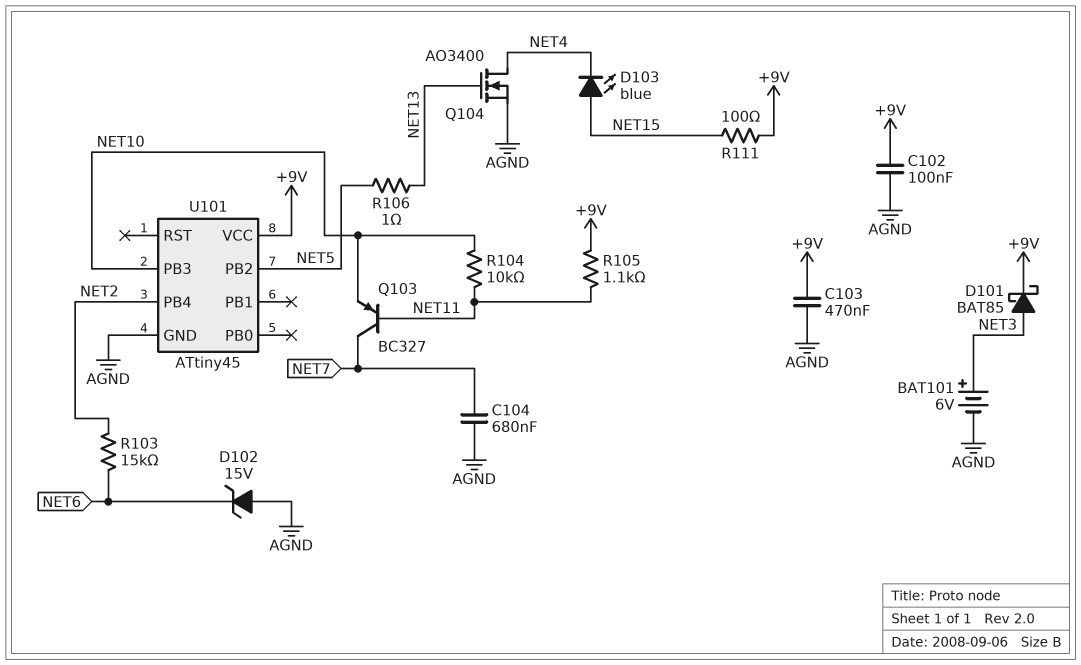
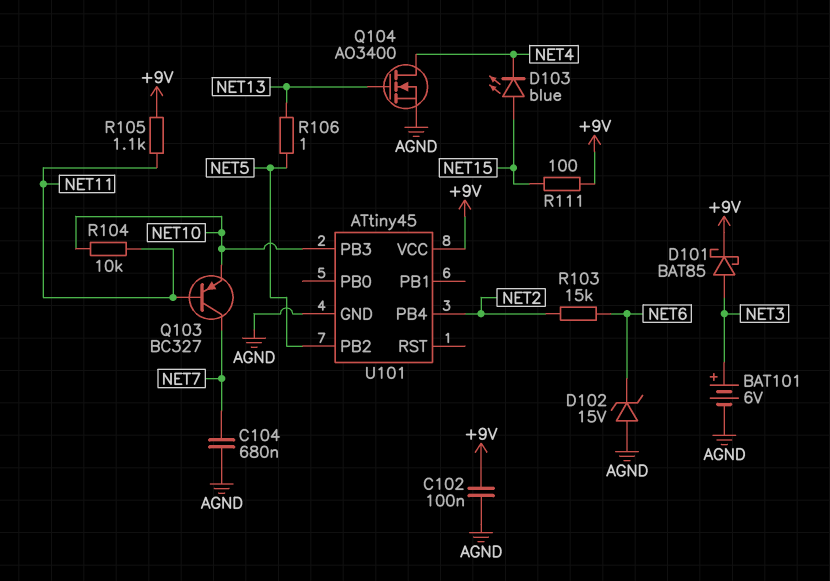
C103: 470nF (+9V, AGND) -> none

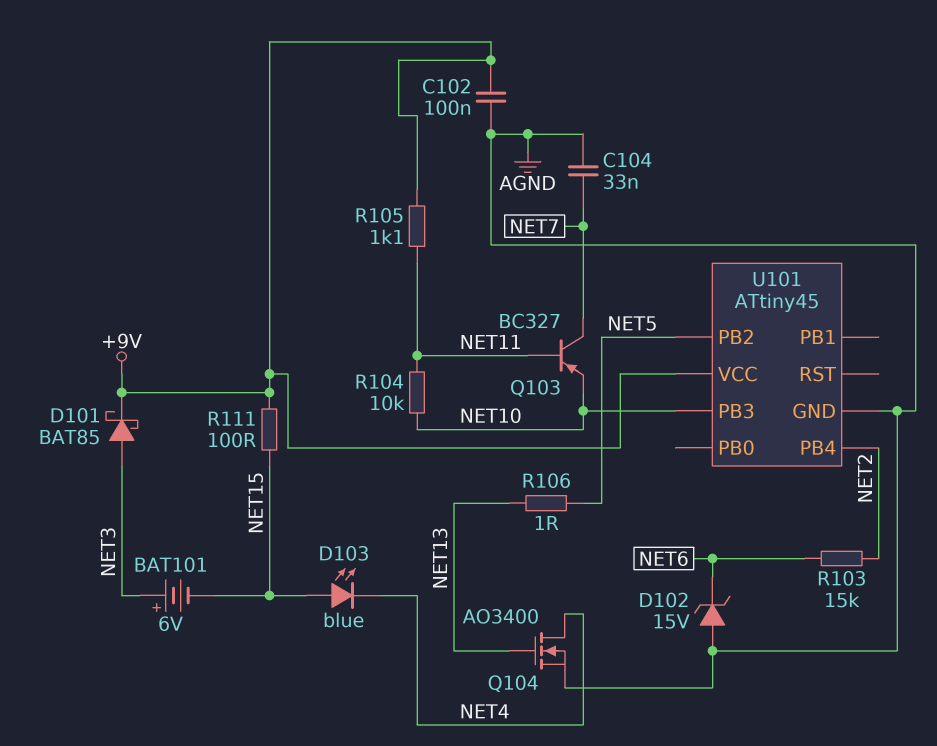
BAT101: 6V (plus NET3, minus AGND) -> 6V (plus NET3, minus NET15)
C104: 680nF (AGND, NET7) -> 33nF (AGND, NET7)

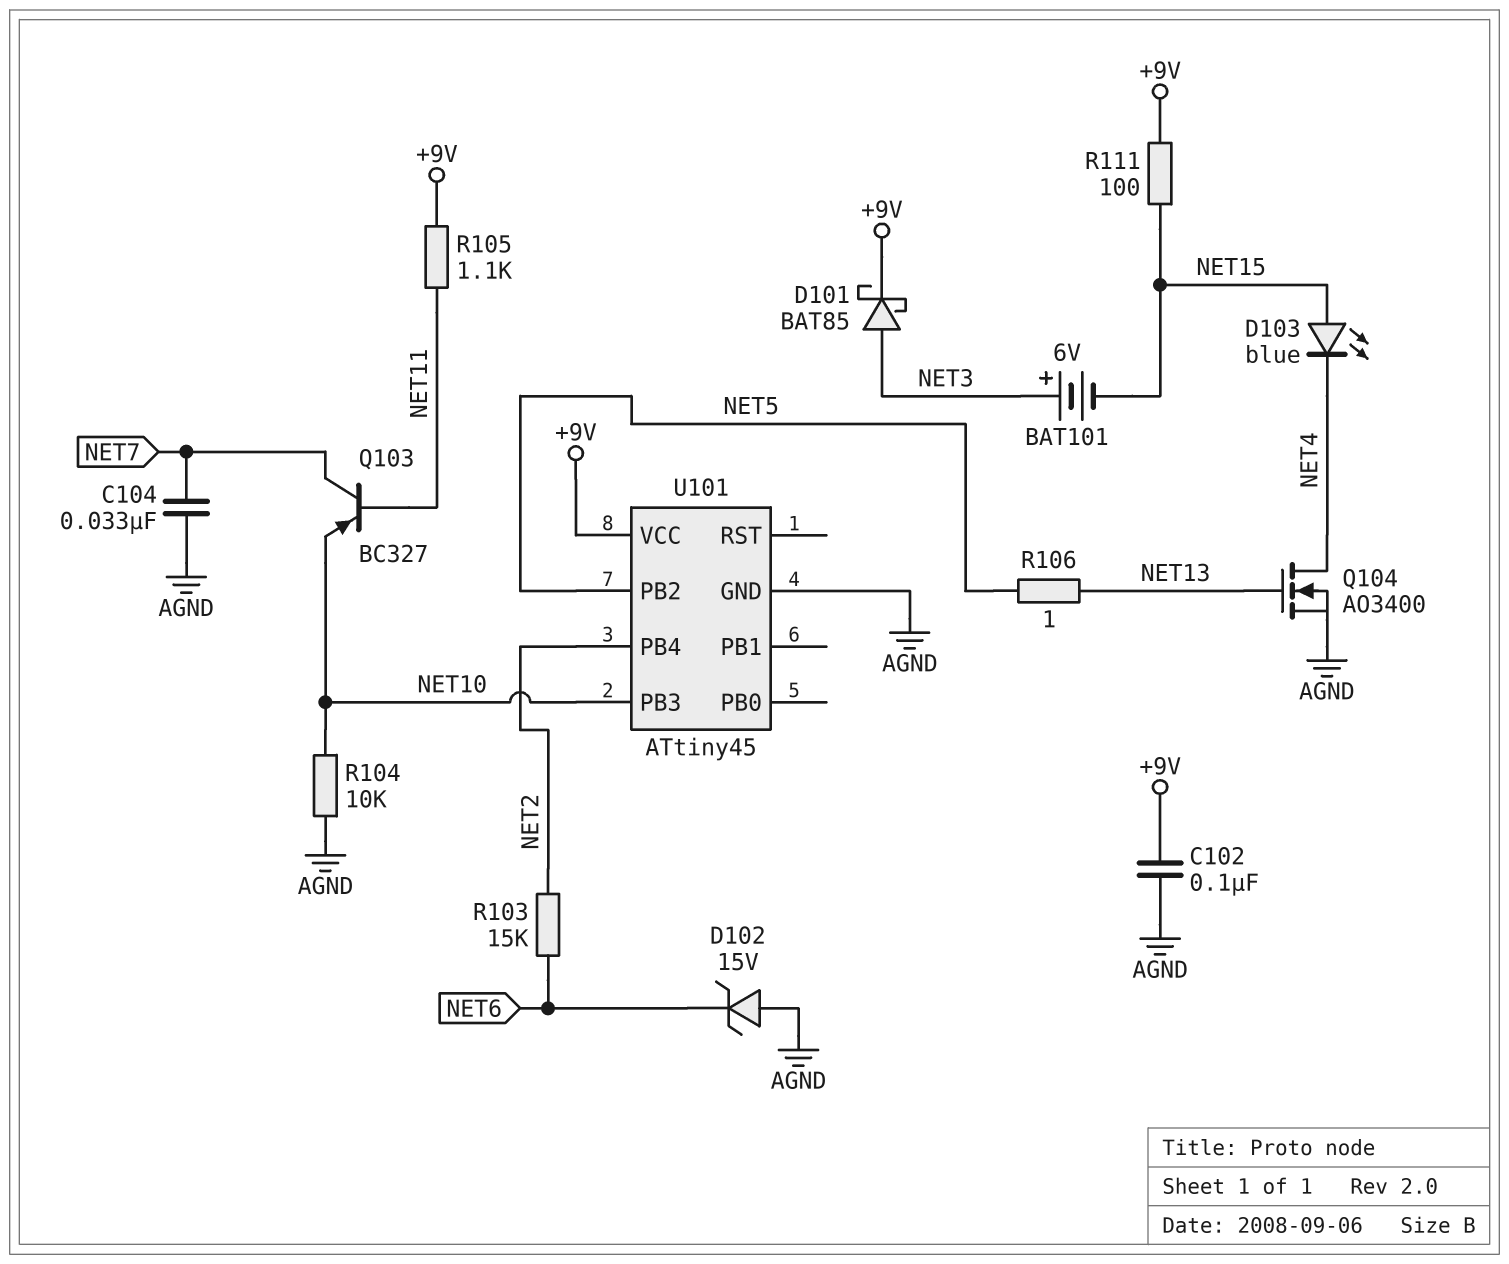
R104: 10k (NET10, NET11) -> 10k (AGND, NET10)

